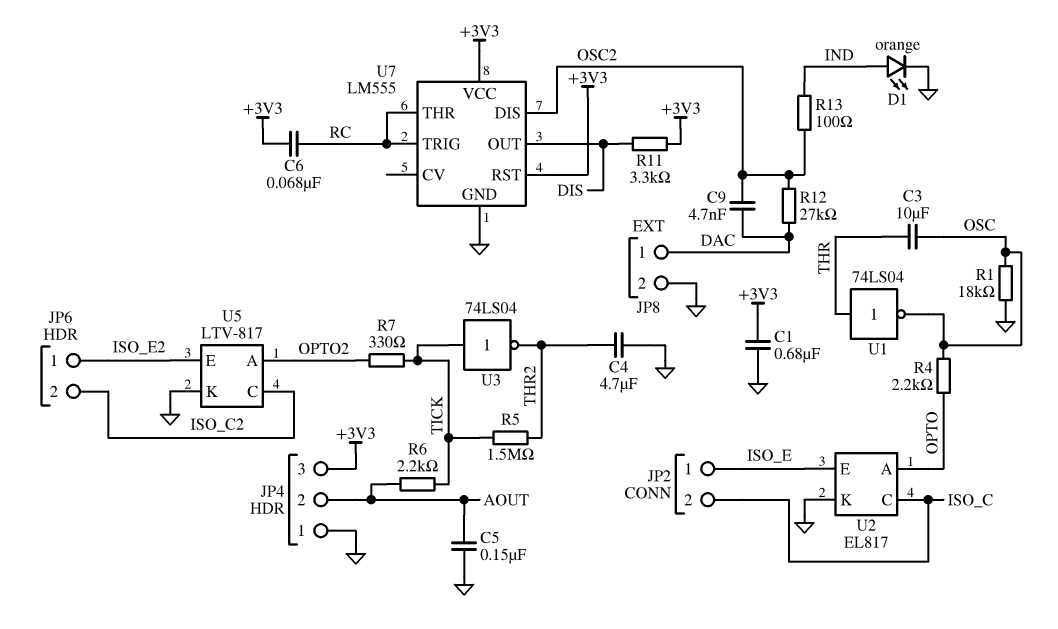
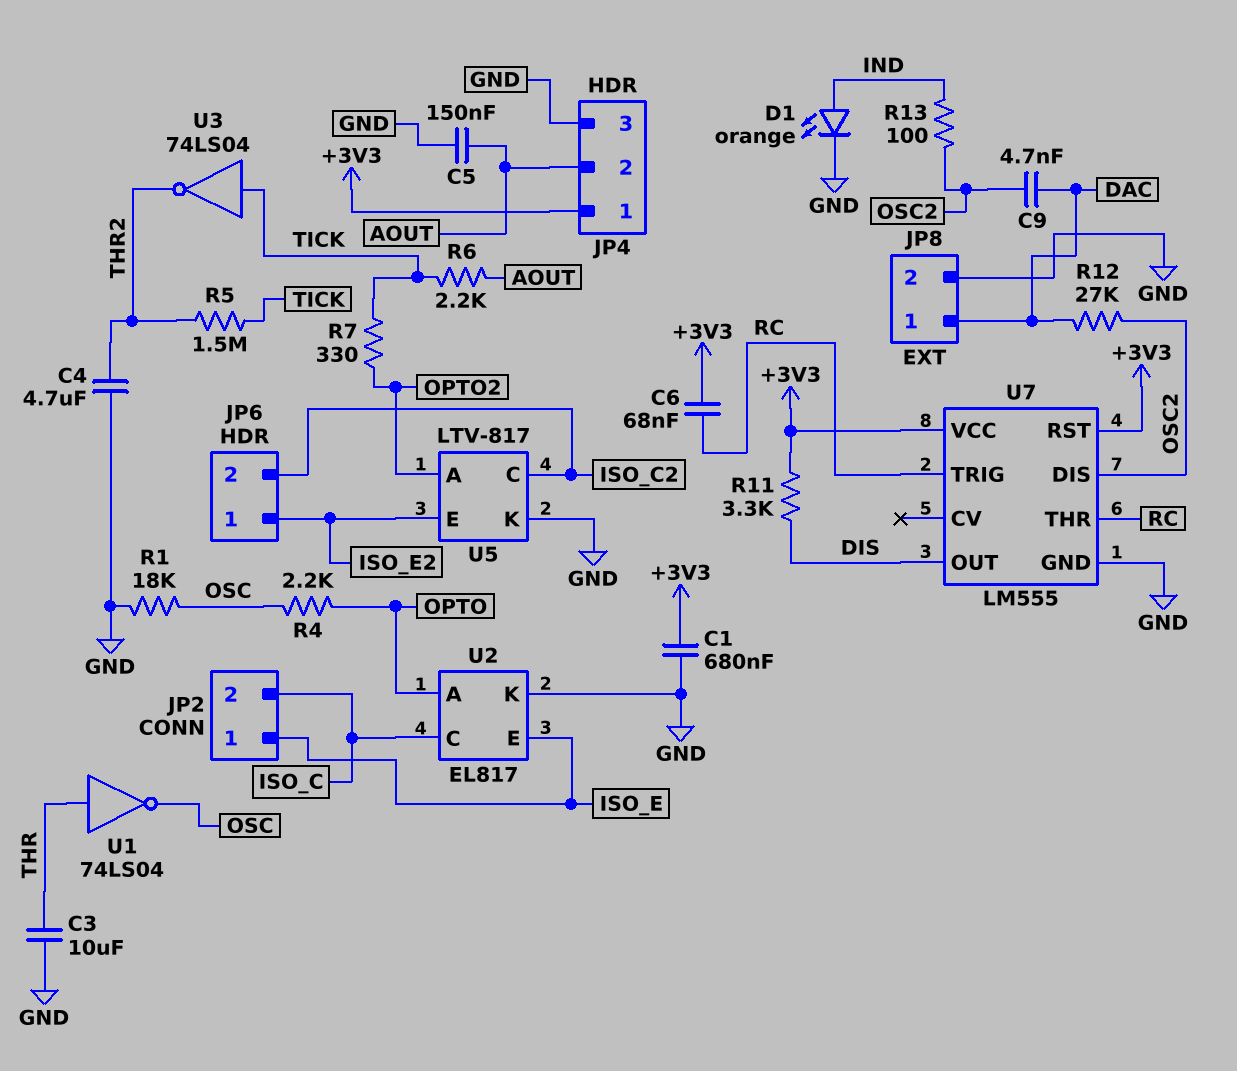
C3: 10uF (OSC, THR) -> 10uF (GND, THR)
JP4 pin 1: GND -> +3V3
JP4 pin 3: +3V3 -> GND

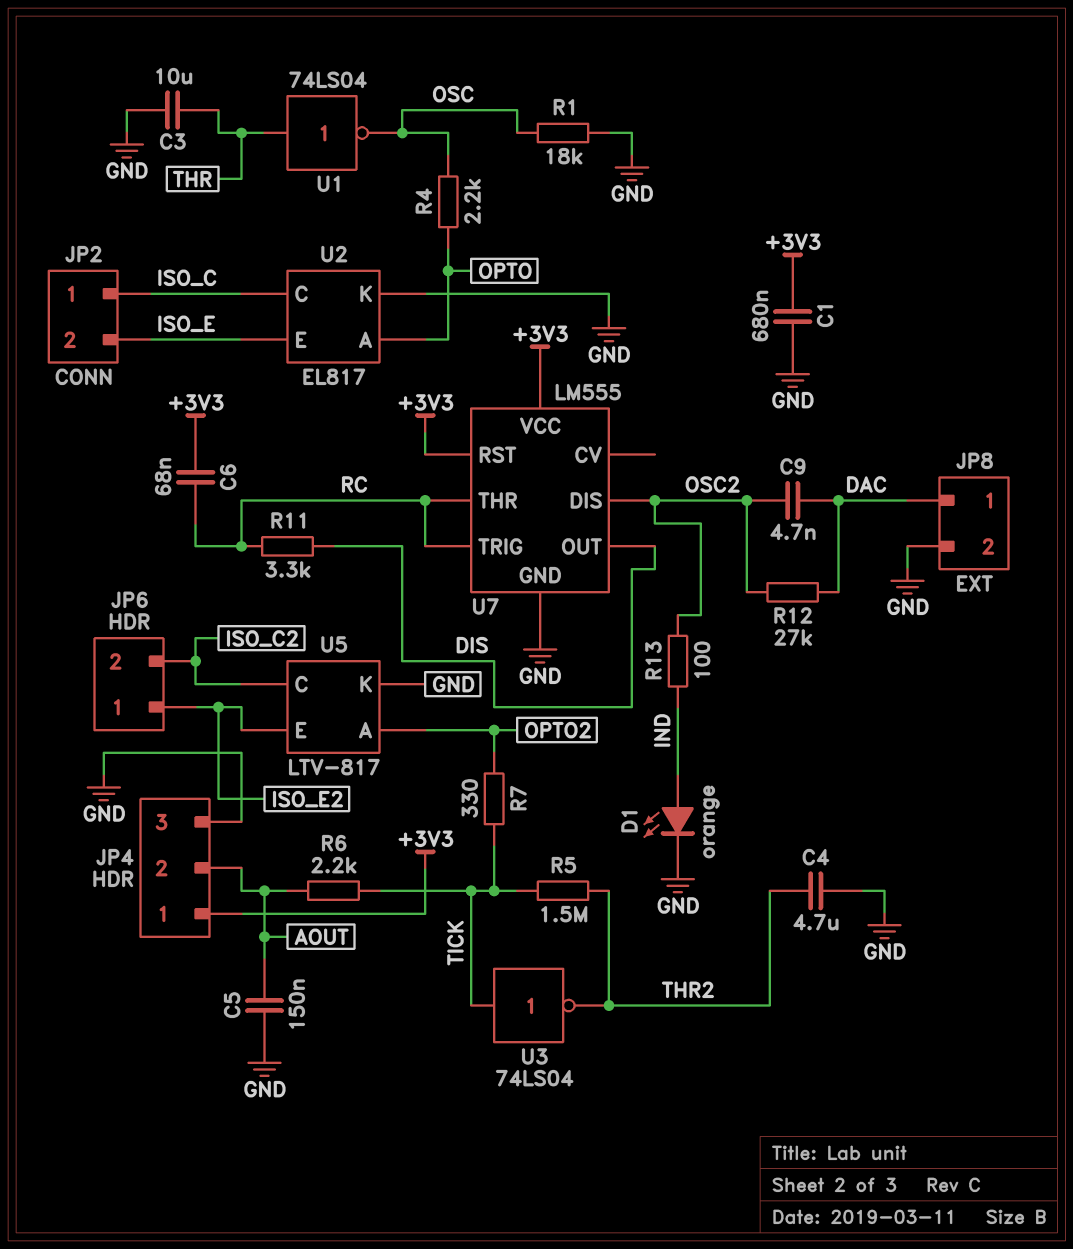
JP2 pin 1: ISO_E -> ISO_C
JP2 pin 2: ISO_C -> ISO_E
R11: 3.3k (+3V3, DIS) -> 3.3k (DIS, RC)

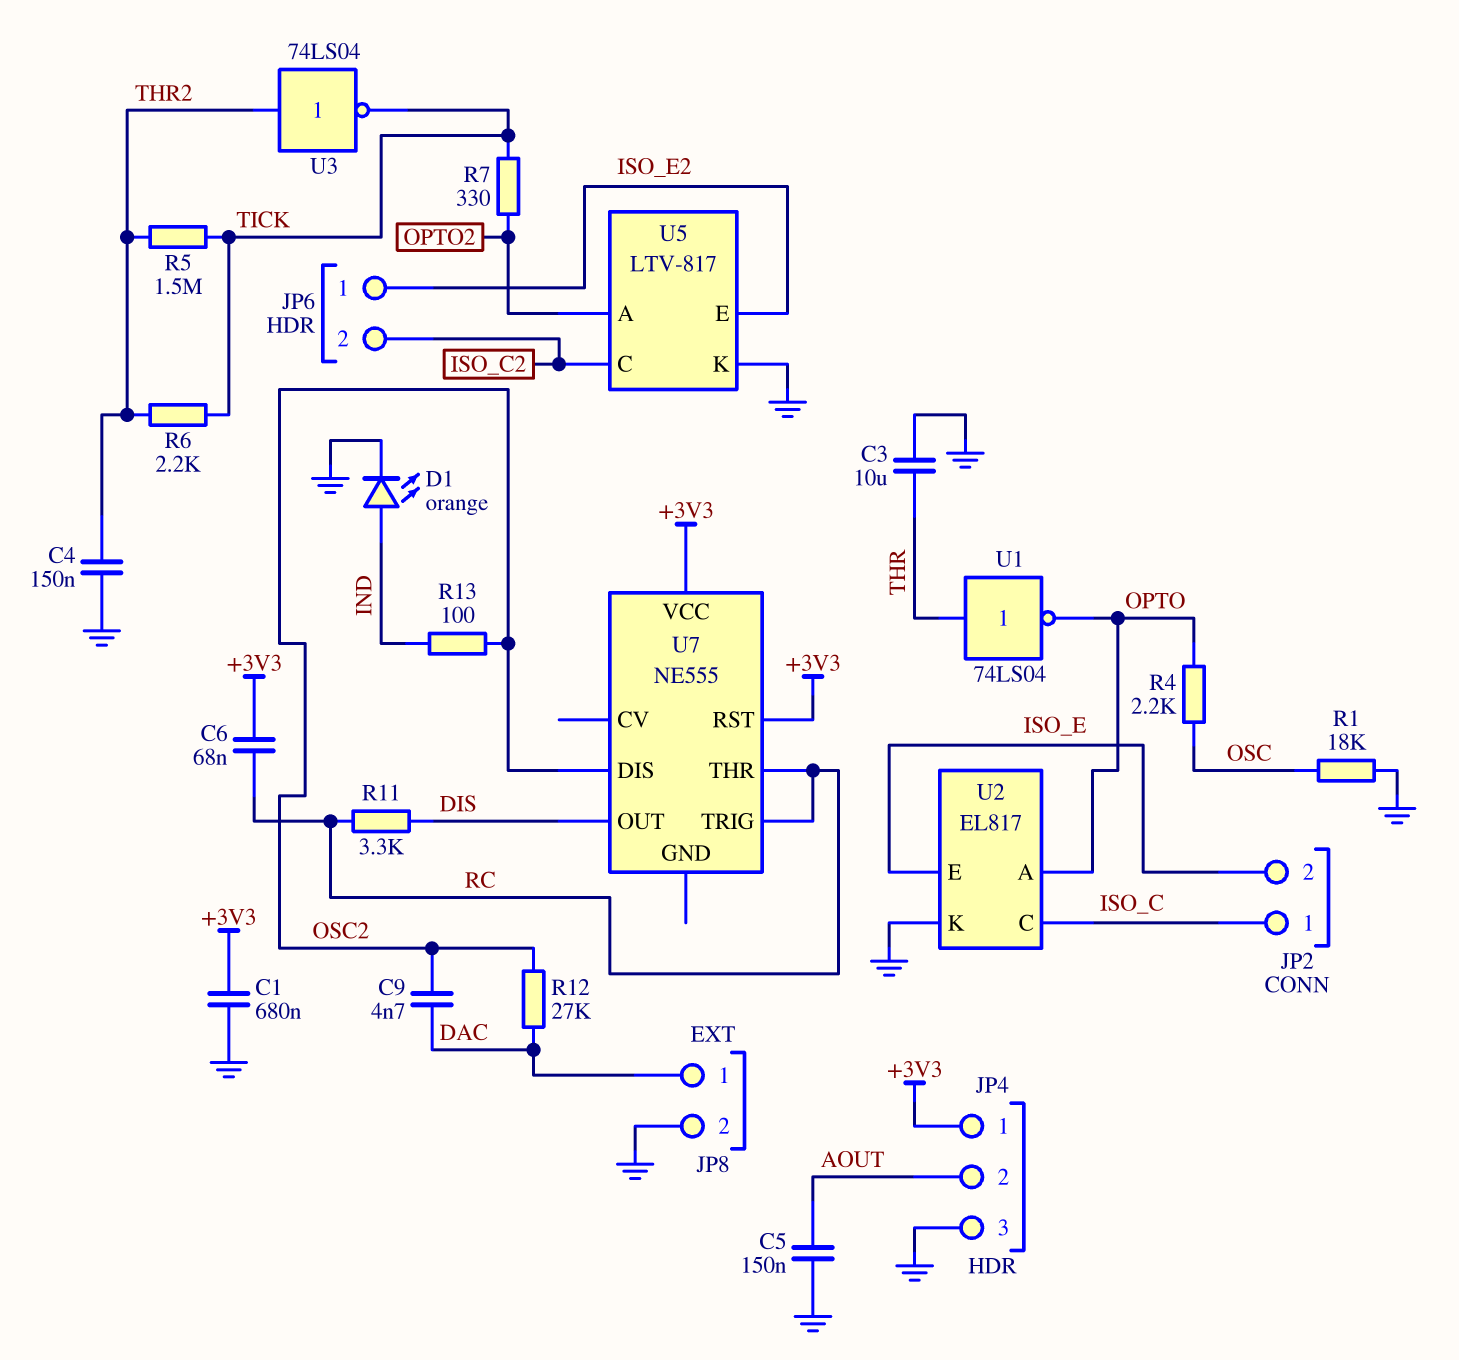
C4: 4.7uF (GND, THR2) -> 150nF (GND, THR2)
R6: 2.2k (AOUT, TICK) -> 2.2k (THR2, TICK)
U1: NOT 74LS04 (in THR, out OSC) -> NOT 74LS04 (in THR, out OPTO)
U3: NOT 74LS04 (in TICK, out THR2) -> NOT 74LS04 (in THR2, out TICK)
U7: LM555 -> NE555
U7 pin GND: GND -> none

